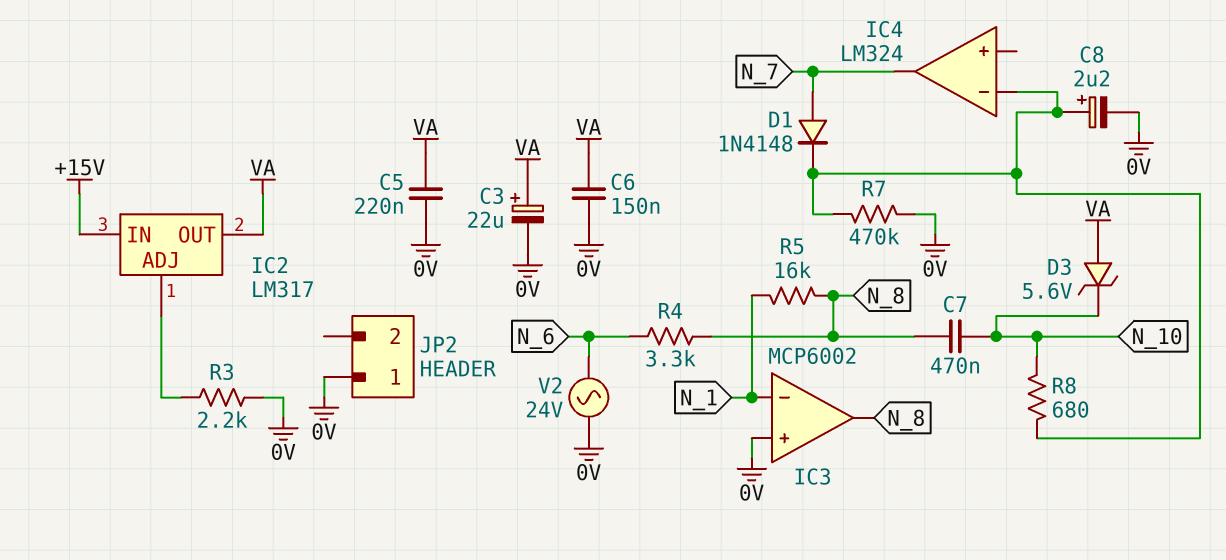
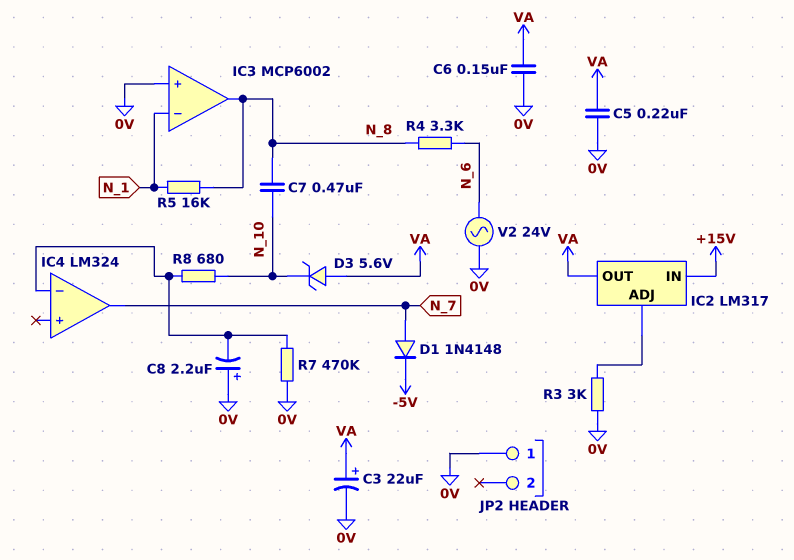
C8: 2.2uF (plus IC4/in-, minus 0V) -> 2.2uF (plus 0V, minus IC4/in-)
D1: diode 1N4148 (A N_7, K IC4/in-) -> diode 1N4148 (A N_7, K -5V)
R3: 2.2k (0V, IC2/ADJ) -> 3k (0V, IC2/ADJ)

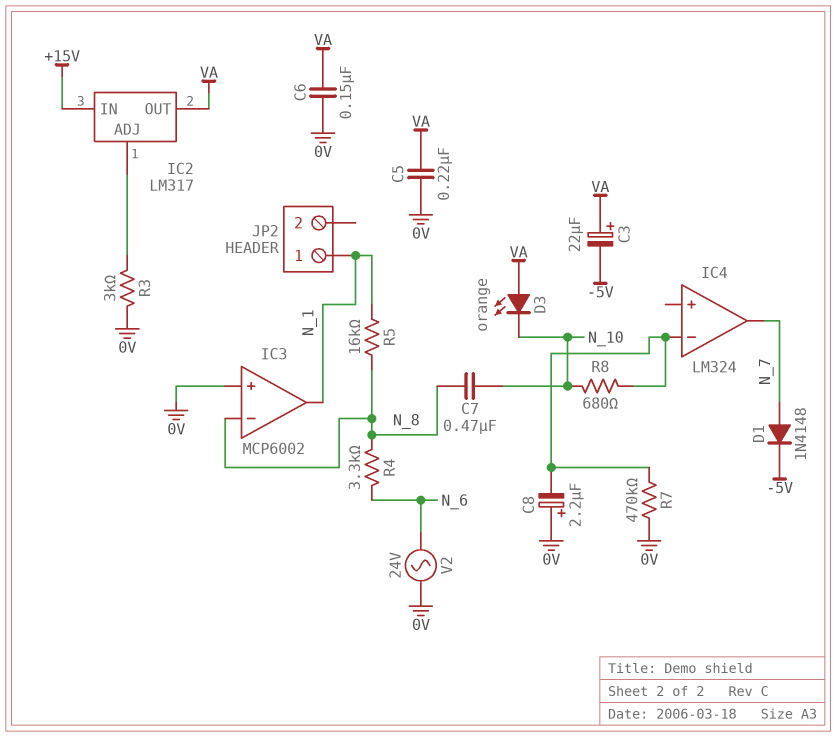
C3: 22uF (plus VA, minus 0V) -> 22uF (plus VA, minus -5V)
D3: zener 5.6V (A VA, K N_10) -> LED orange (A VA, K N_10)
IC3 pin in-: N_1 -> N_8
IC3 pin out: N_8 -> N_1
JP2 pin 1: 0V -> N_1

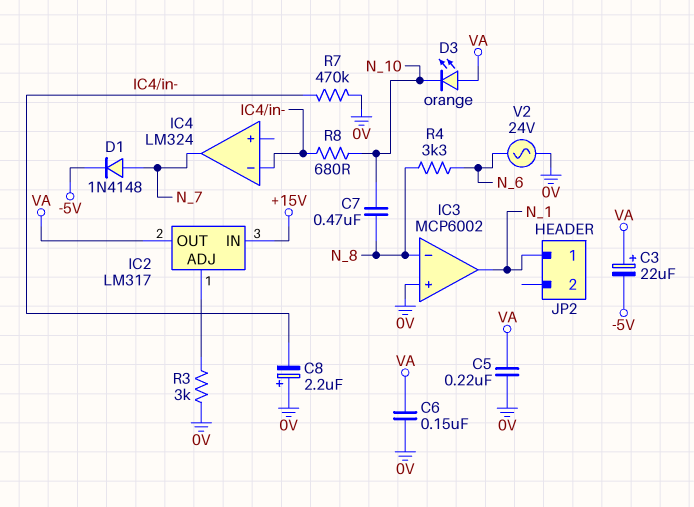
R5: 16k (N_1, N_8) -> none

